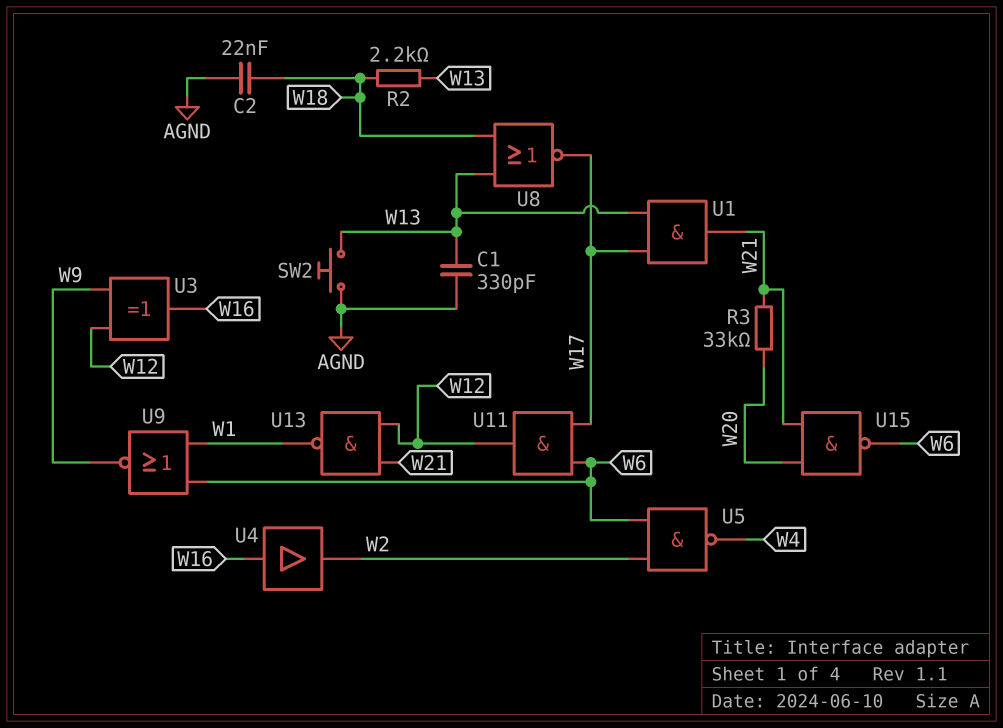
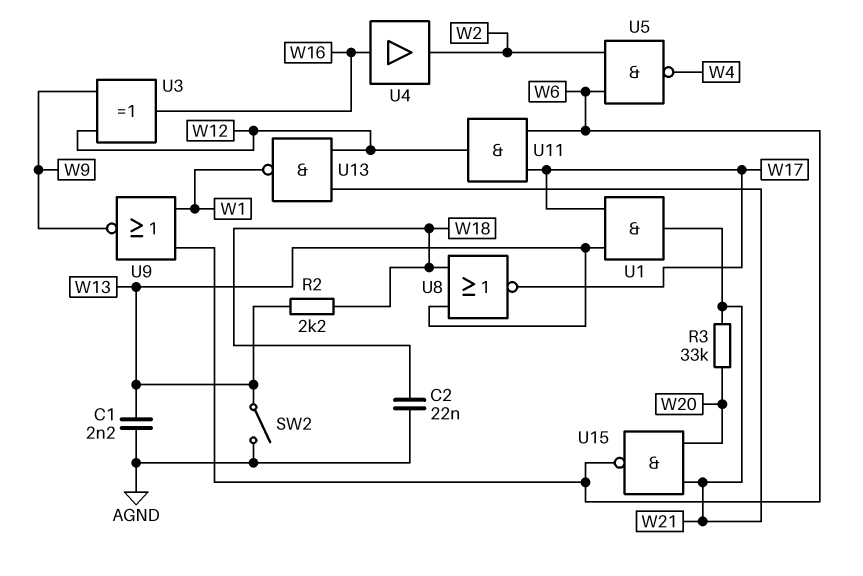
C1: 330pF (AGND, W13) -> 2.2nF (AGND, W13)
SW2: button (AGND, W13) -> switch (AGND, W13)

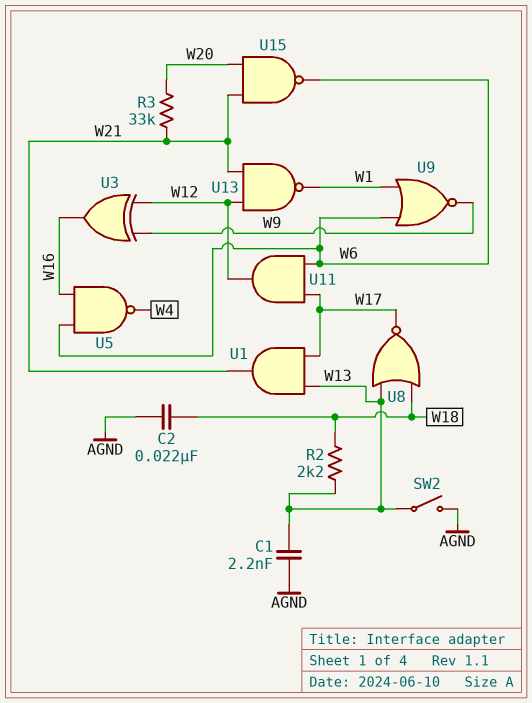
U4: buffer (in W16, out W2) -> none
U5: NAND (in W2, in W6, out W4) -> NAND (in W6, in W16, out W4)

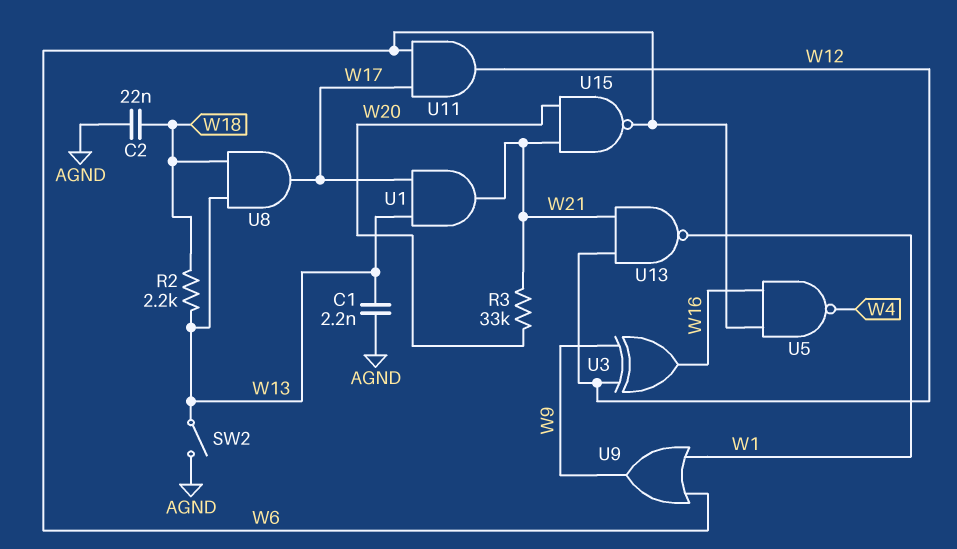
U8: NOR (in W13, in W18, out W17) -> AND (in W13, in W18, out W17)
U9: NOR (in W1, in W6, out W9) -> OR (in W1, in W6, out W9)

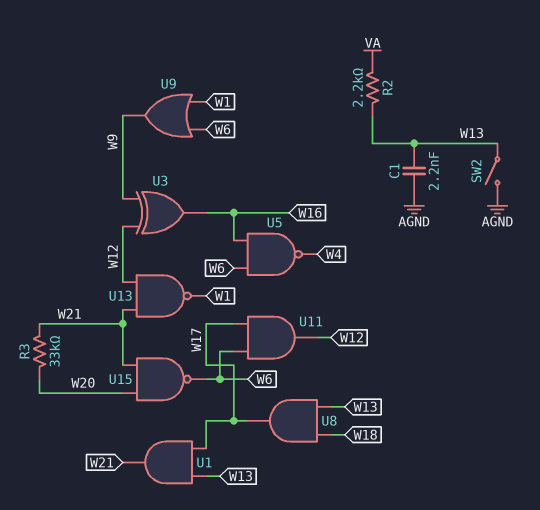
C2: 22nF (AGND, W18) -> none
R2: 2.2k (W13, W18) -> 2.2k (VA, W13)

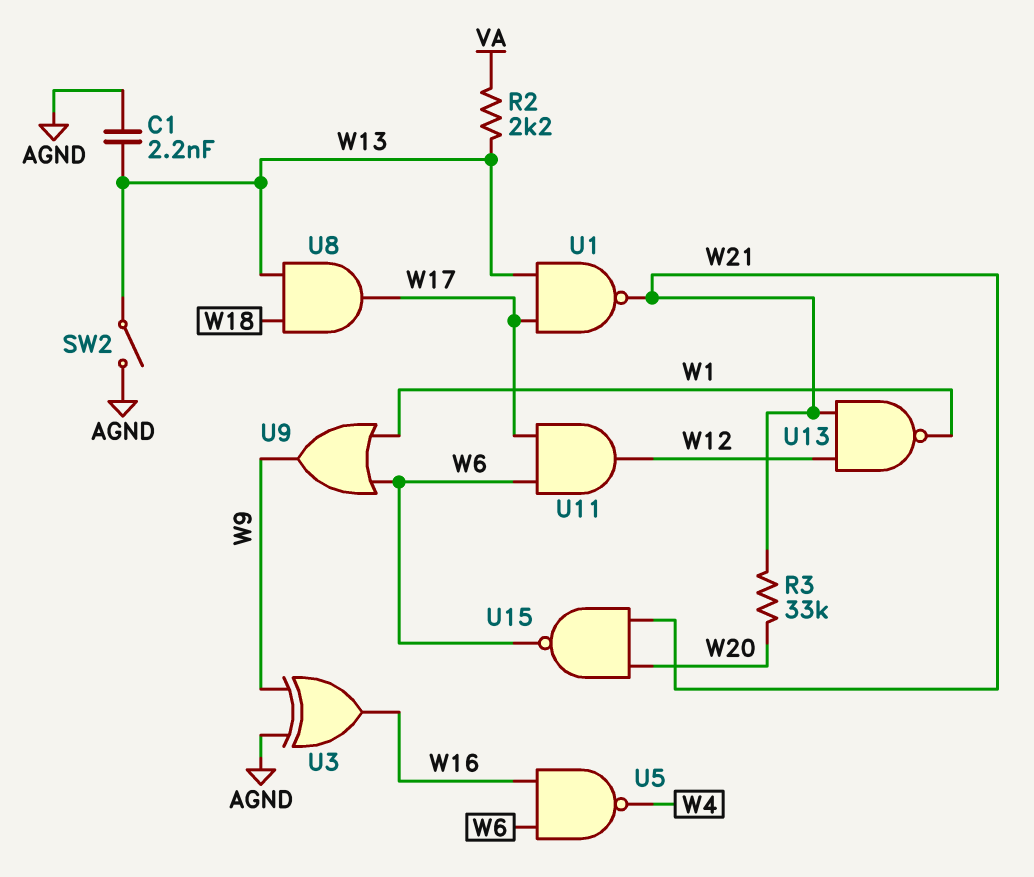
U1: AND (in W13, in W17, out W21) -> NAND (in W13, in W17, out W21)
U3: XOR (in W9, in W12, out W16) -> XOR (in AGND, in W9, out W16)

